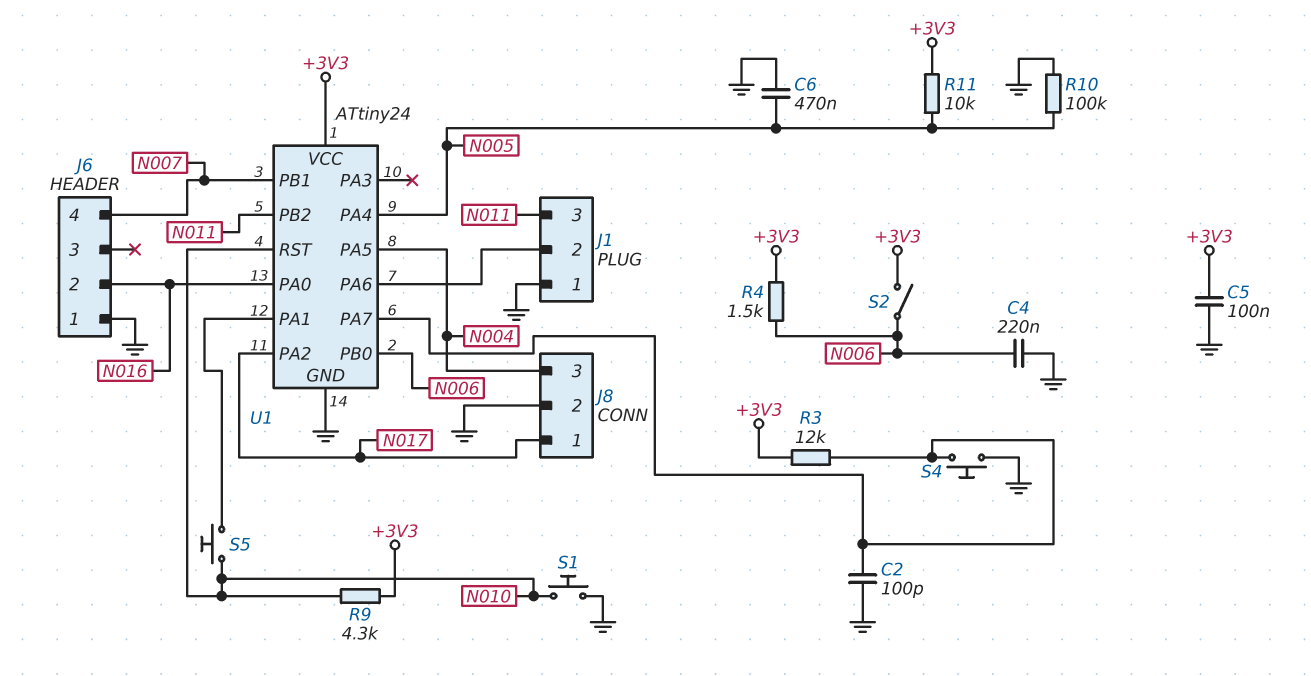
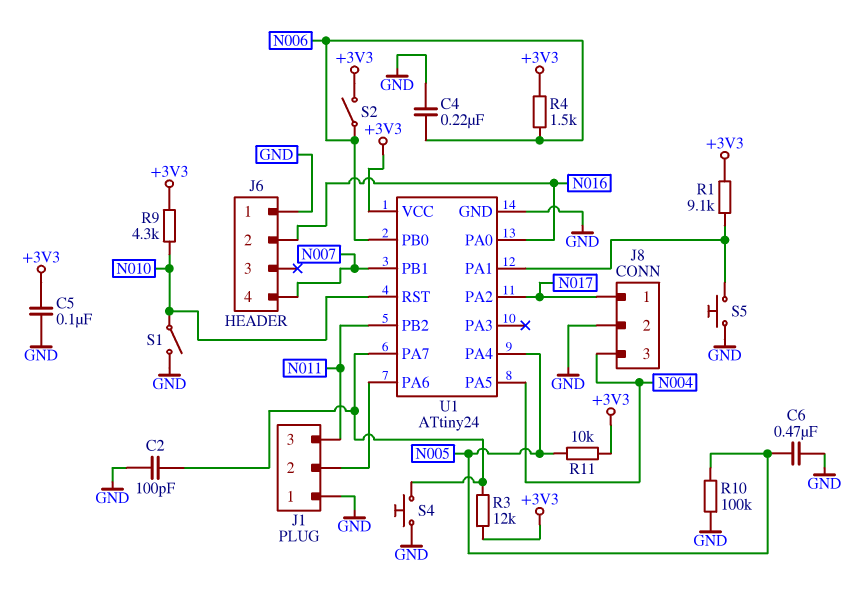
R1: none -> 9.1k (+3V3, U1/PA1)
S1: button (GND, N010) -> switch (GND, N010)
S5: button (N010, U1/PA1) -> button (GND, U1/PA1)

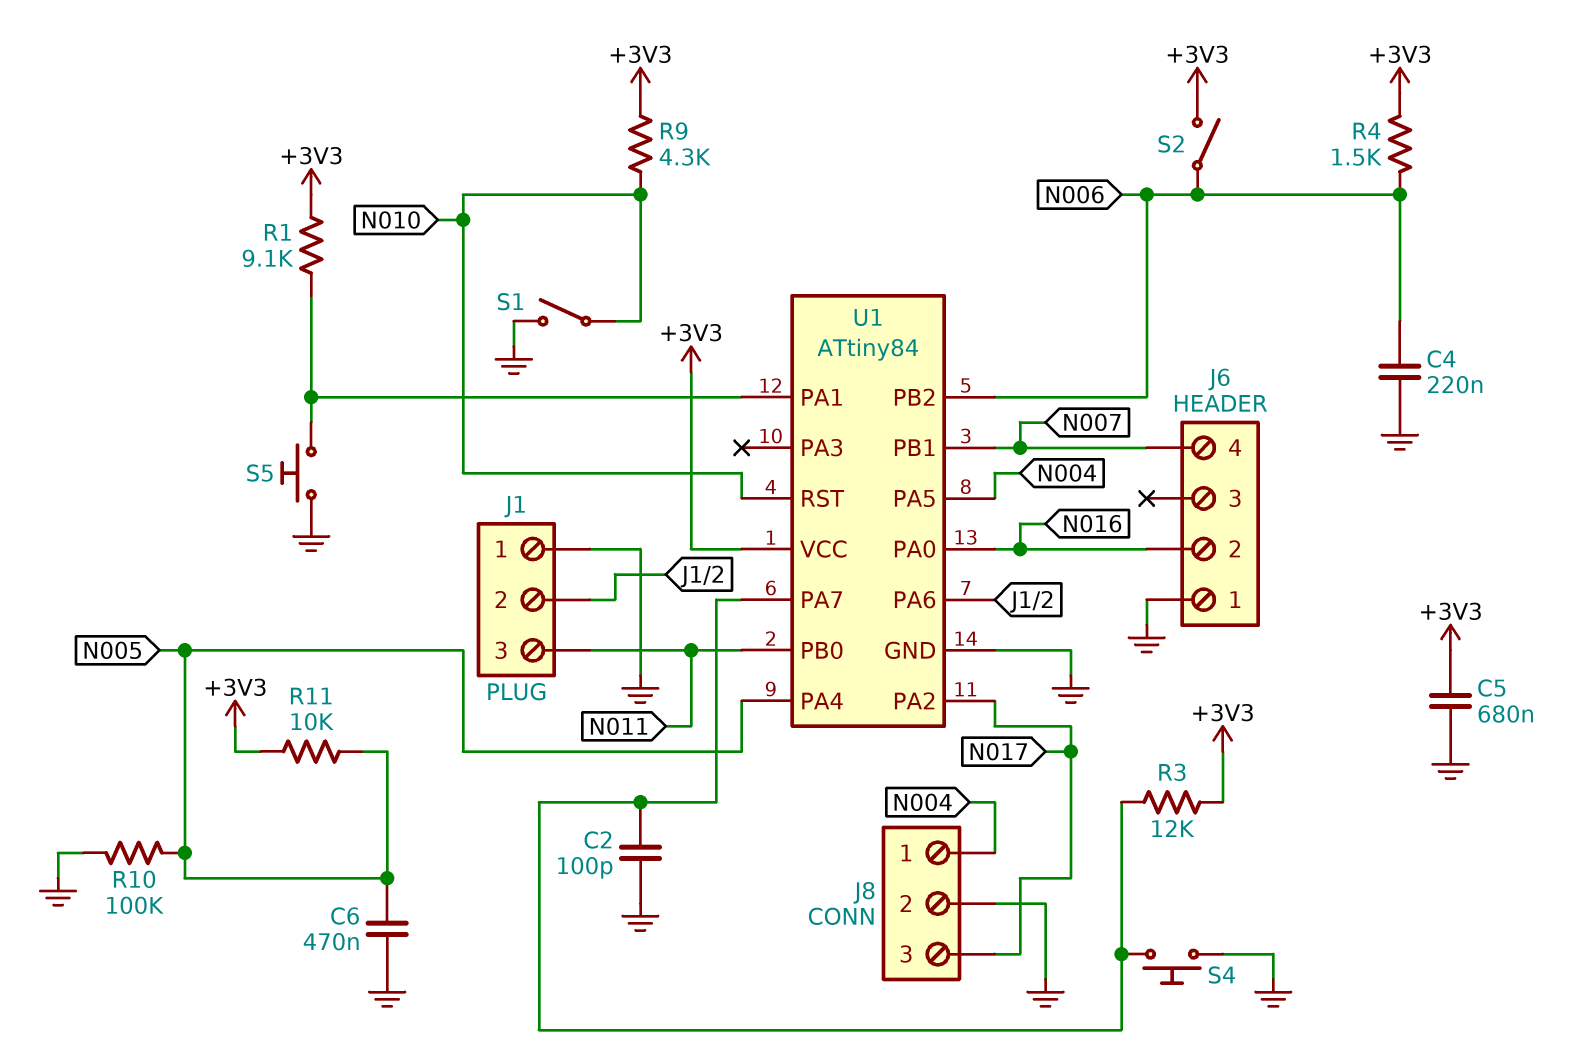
C5: 100nF (+3V3, GND) -> 680nF (+3V3, GND)
J8 pin 1: N017 -> N004
J8 pin 3: N004 -> N017
U1: ATtiny24 -> ATtiny84
U1 pin PB0: N006 -> N011
U1 pin PB2: N011 -> N006

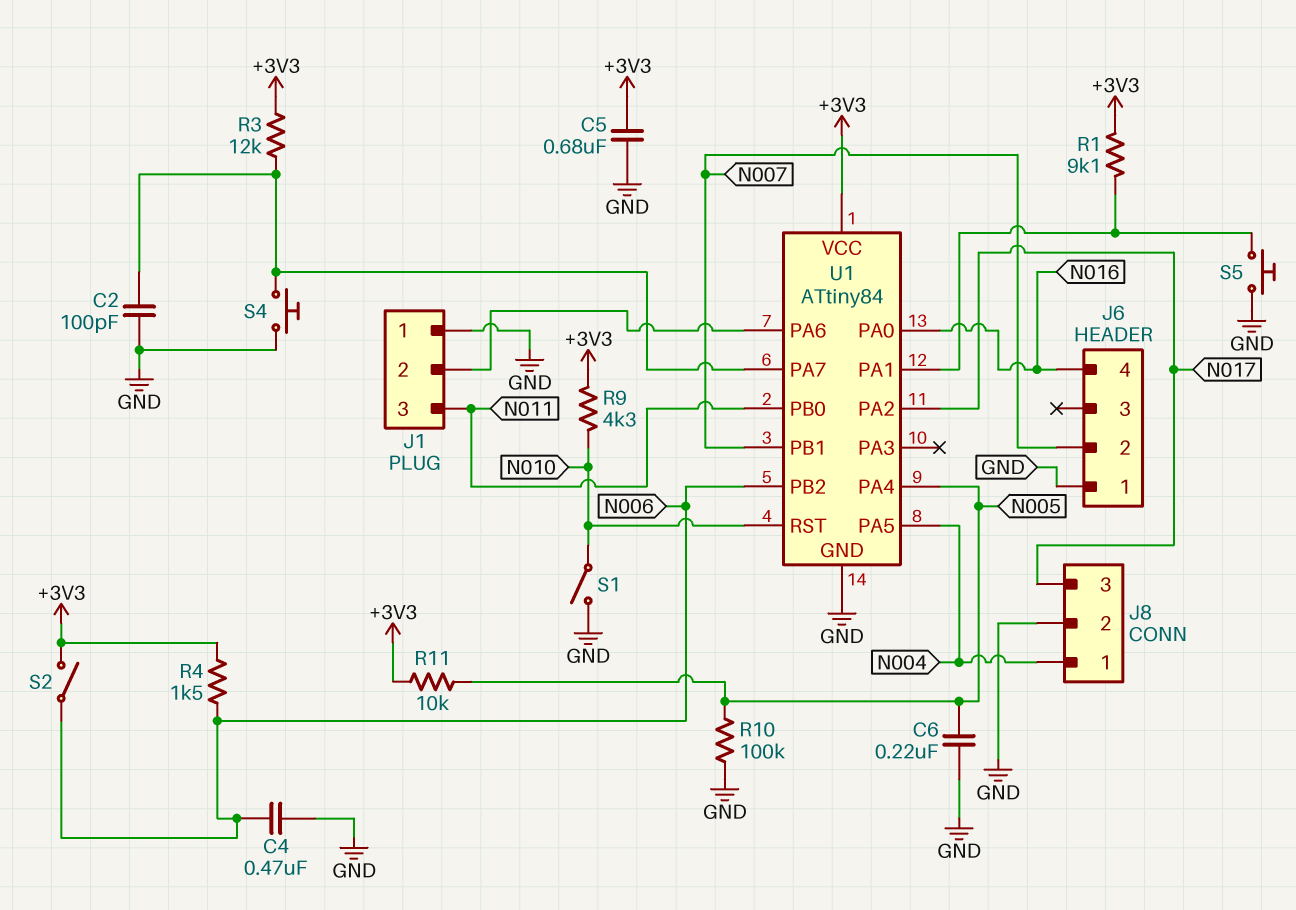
C4: 220nF (GND, N006) -> 470nF (GND, N006)
C6: 470nF (GND, N005) -> 220nF (GND, N005)
J6 pin 2: N016 -> N007
J6 pin 4: N007 -> N016

